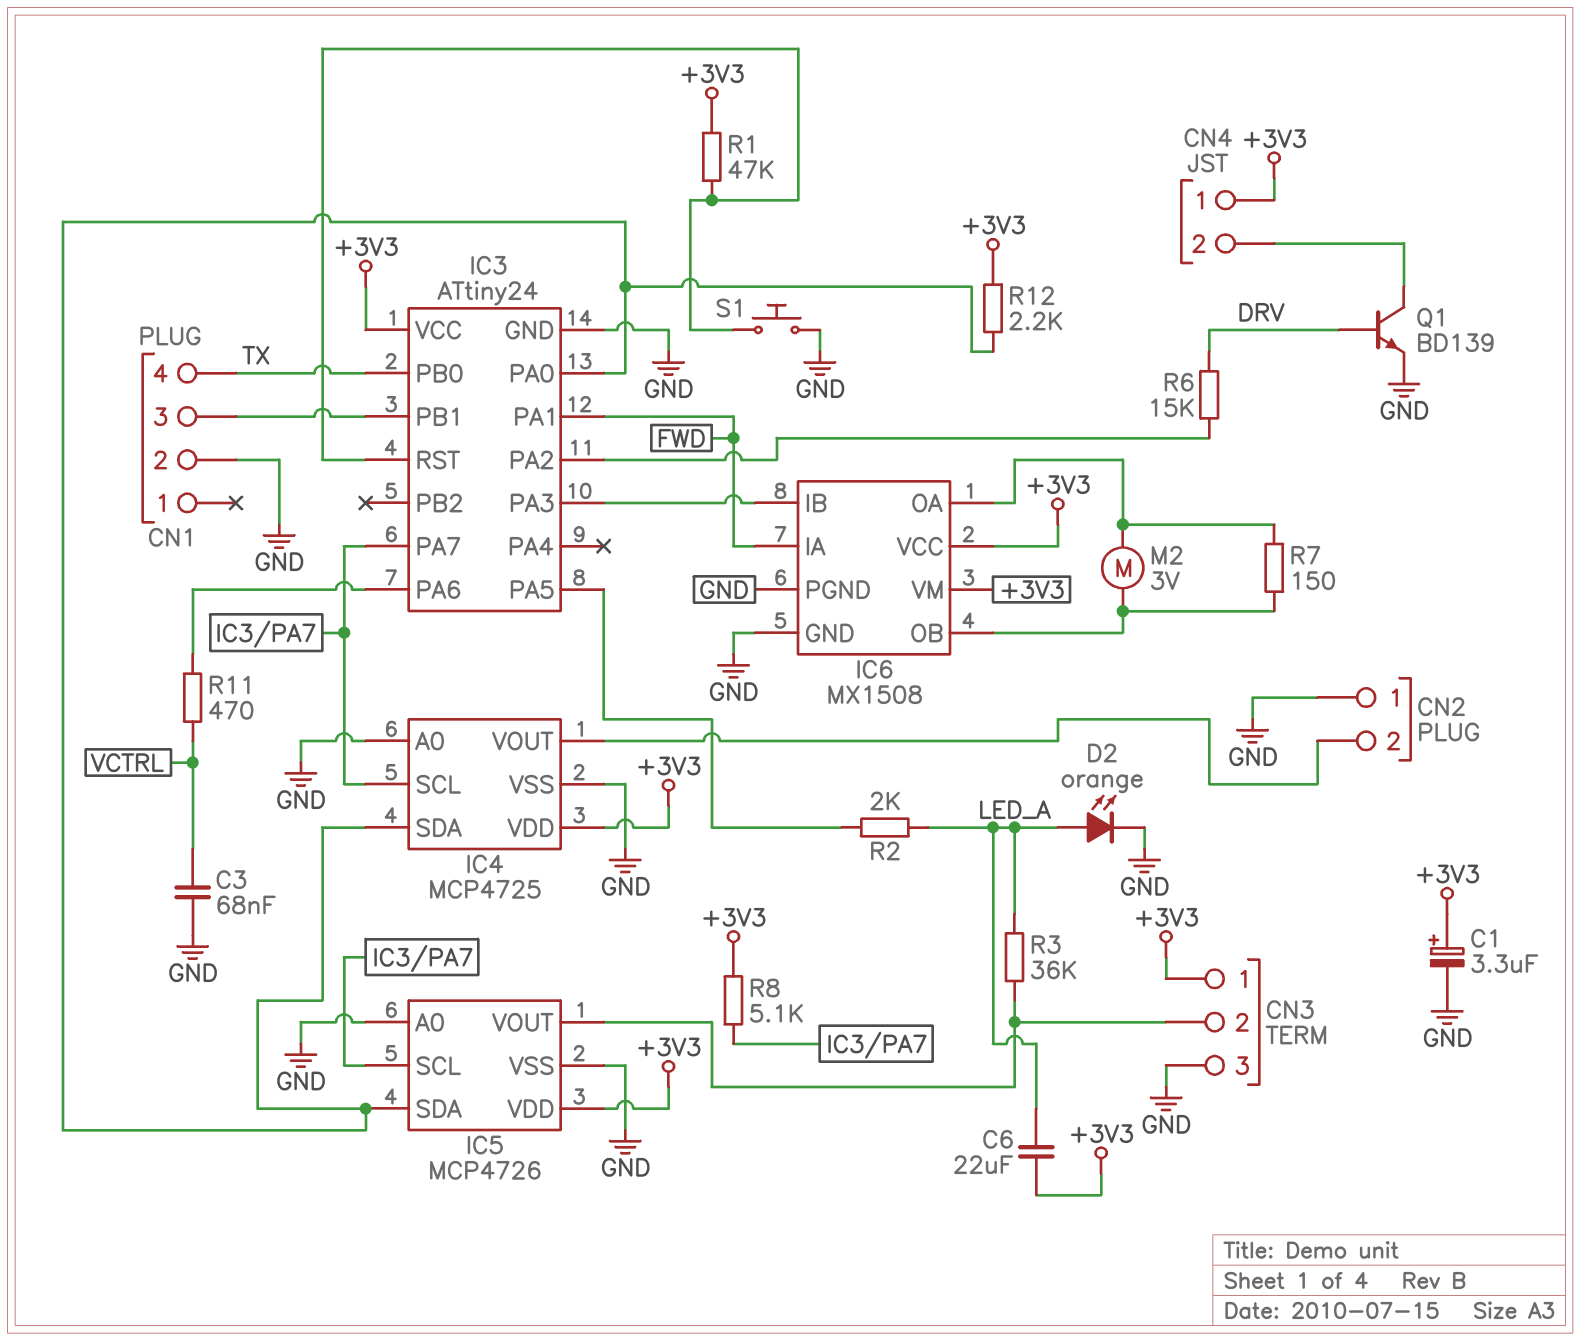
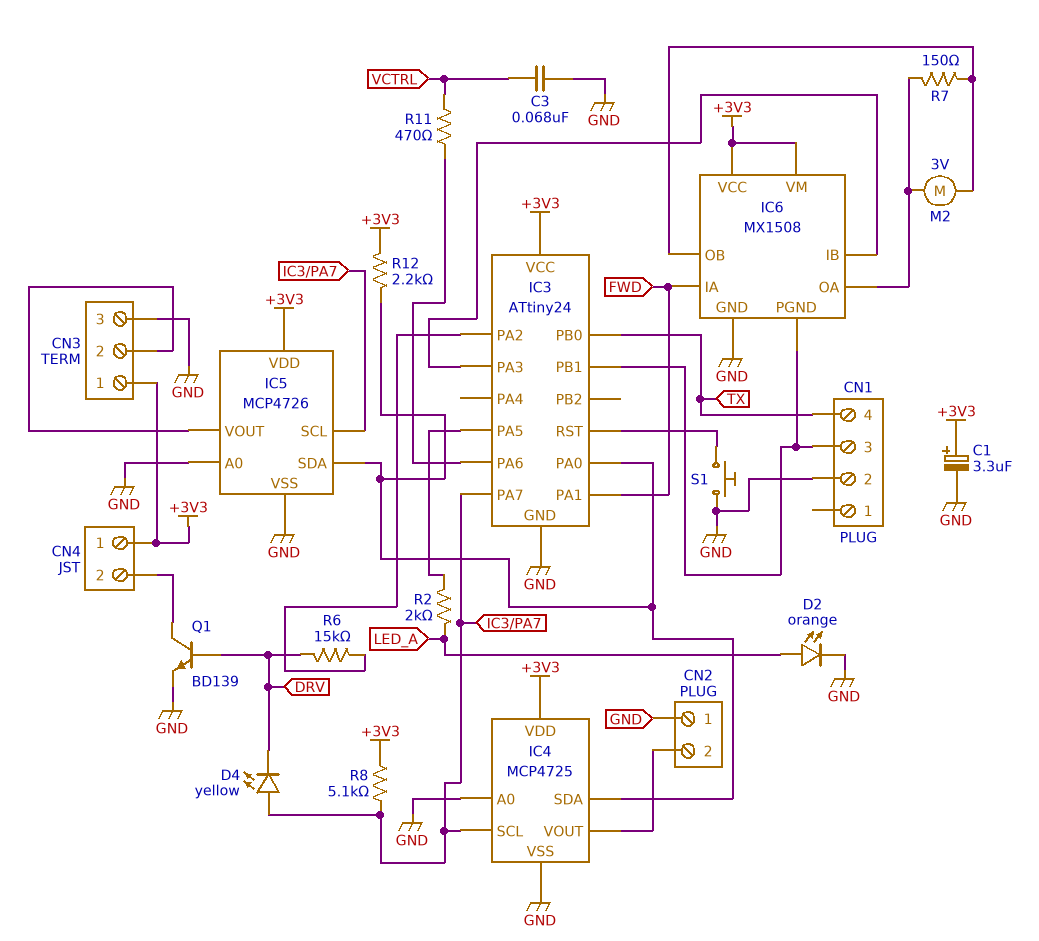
C6: 22uF (+3V3, LED_A) -> none
D4: none -> LED yellow (A IC3/PA7, K DRV)
IC6 pin PGND: GND -> CN1/3
R1: 47k (+3V3, IC3/RST) -> none
R3: 36k (CN3/2, LED_A) -> none

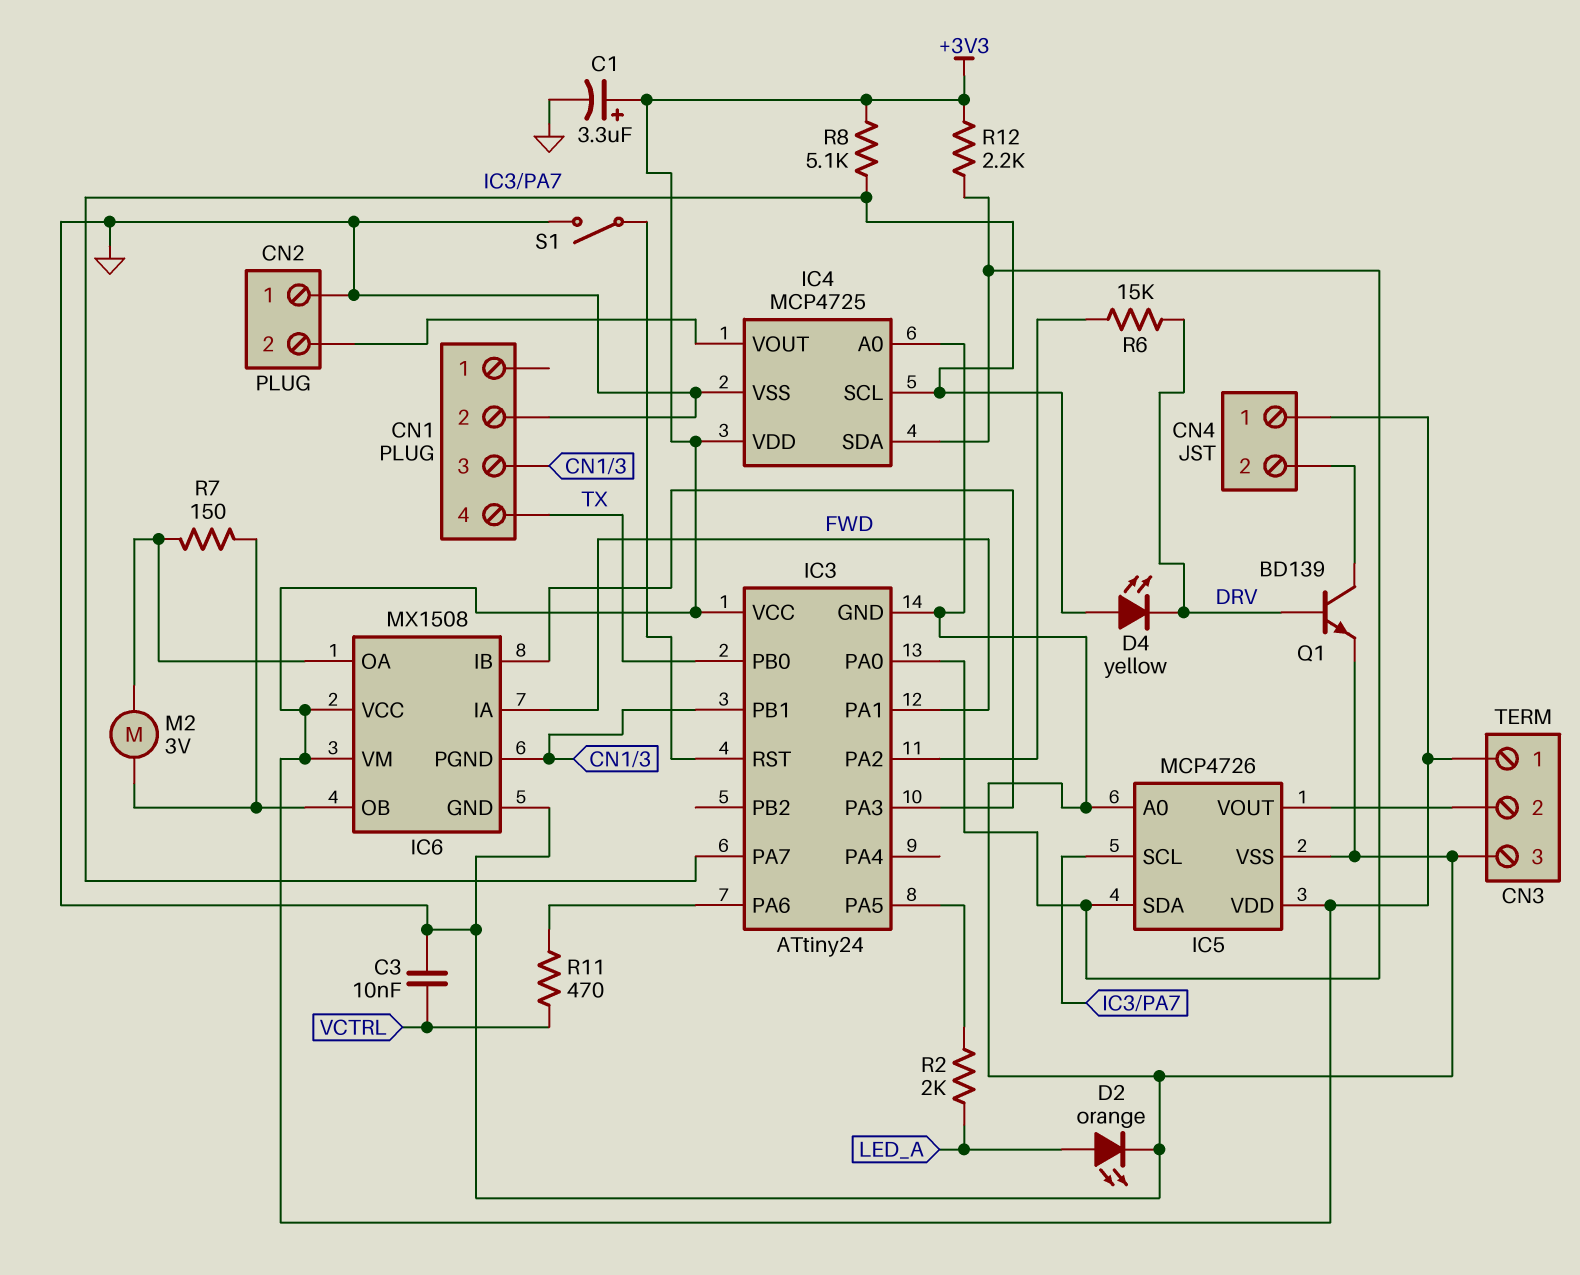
C3: 68nF (GND, VCTRL) -> 10nF (GND, VCTRL)
S1: button (GND, IC3/RST) -> switch (GND, IC3/RST)

